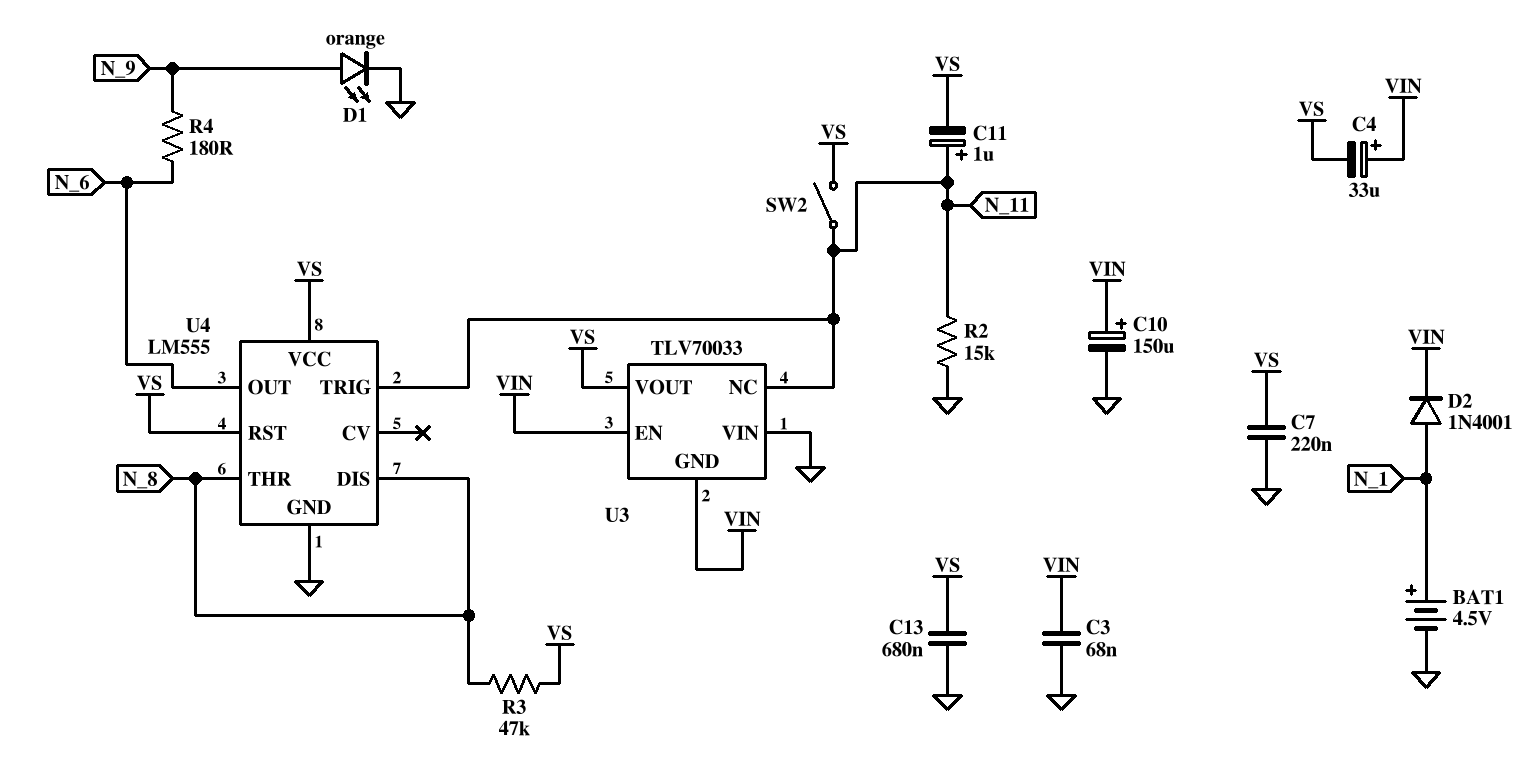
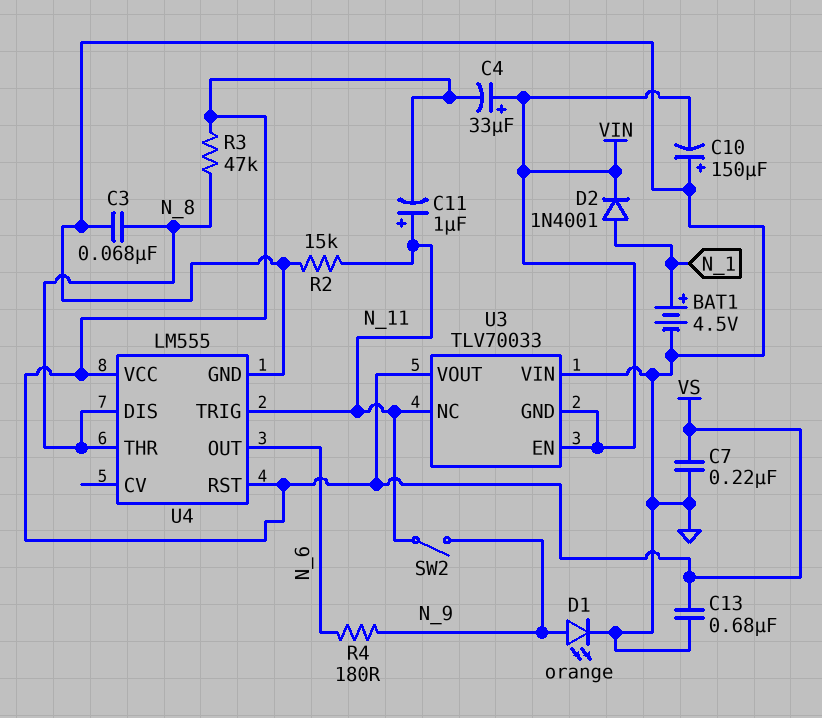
C3: 68nF (GND, VIN) -> 68nF (GND, N_8)
C10: 150uF (plus VIN, minus GND) -> 150uF (plus GND, minus VIN)
SW2: switch (N_11, VS) -> switch (N_9, N_11)

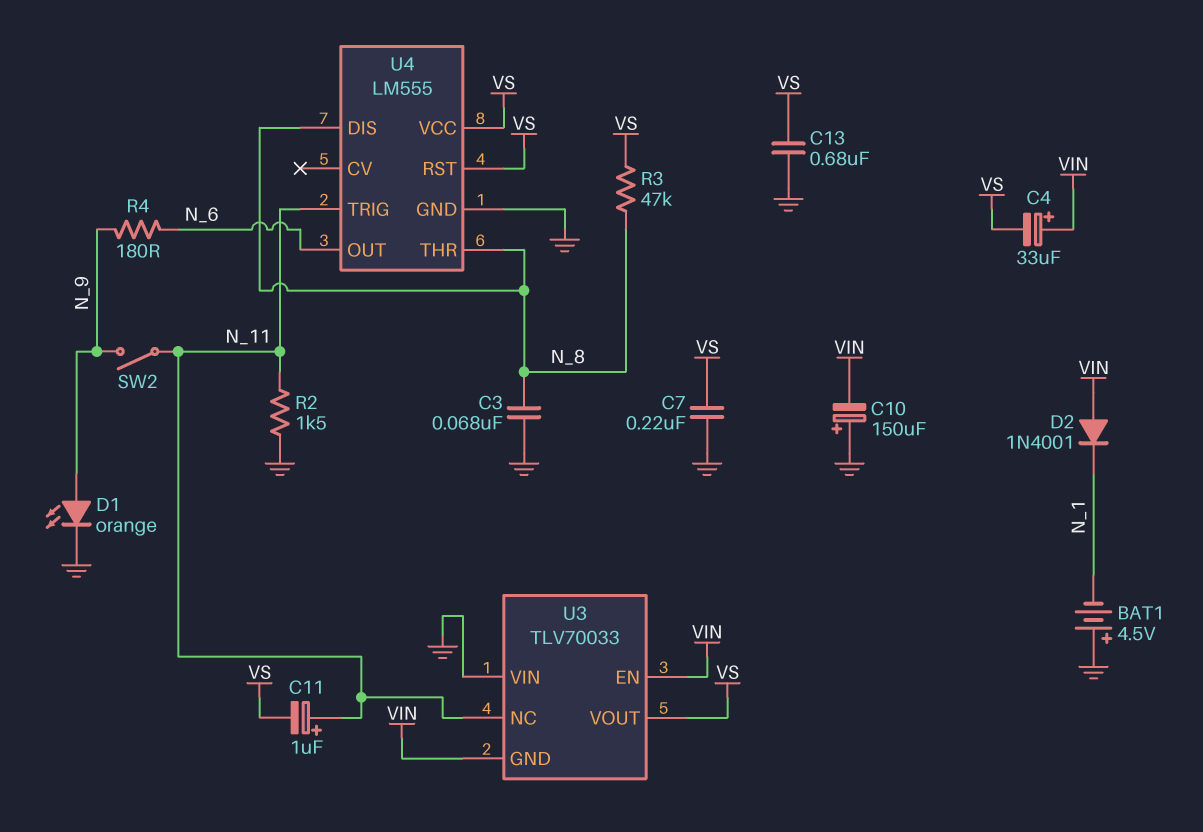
BAT1: 4.5V (plus N_1, minus GND) -> 4.5V (plus GND, minus N_1)
D2: diode 1N4001 (A N_1, K VIN) -> diode 1N4001 (A VIN, K N_1)
R2: 15k (GND, N_11) -> 1.5k (GND, N_11)

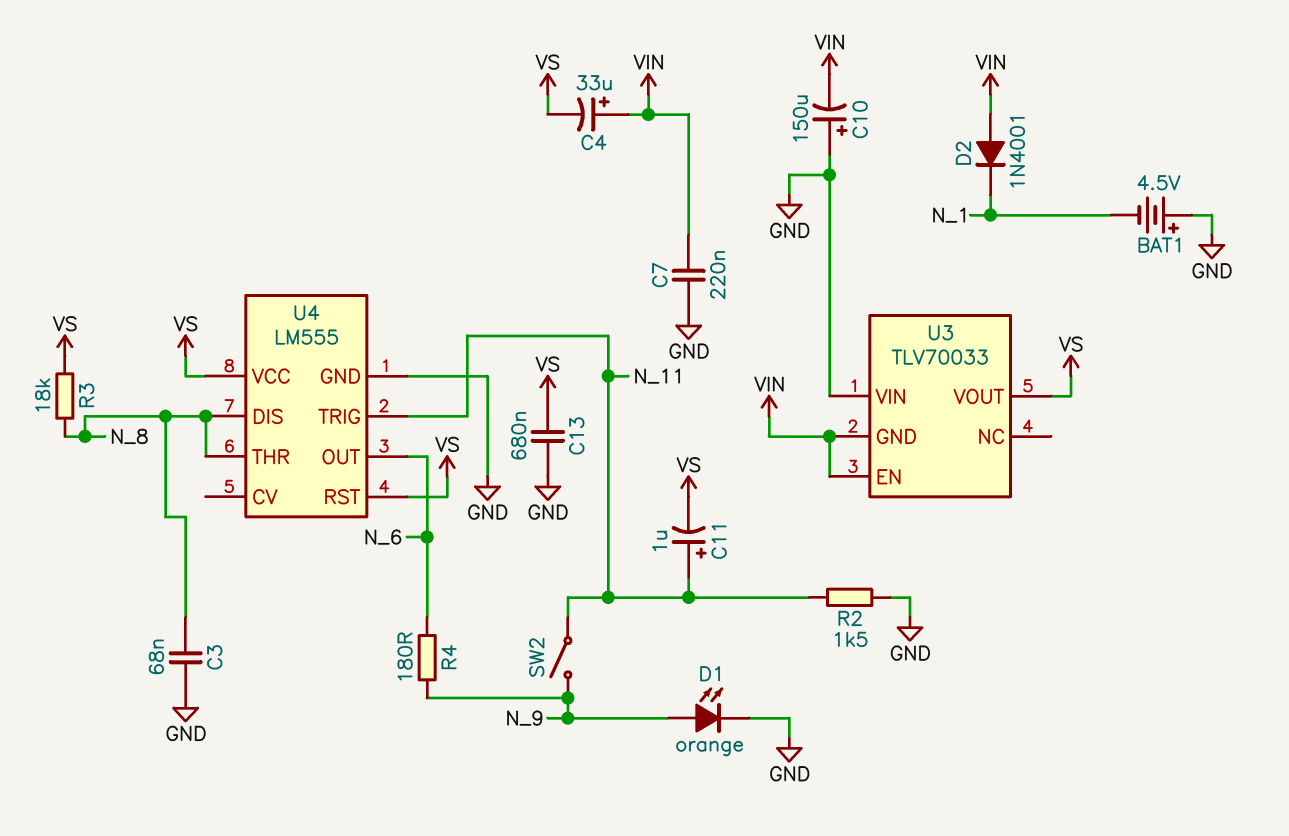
C7: 220nF (GND, VS) -> 220nF (GND, VIN)
R3: 47k (N_8, VS) -> 18k (N_8, VS)
U3 pin NC: N_11 -> none

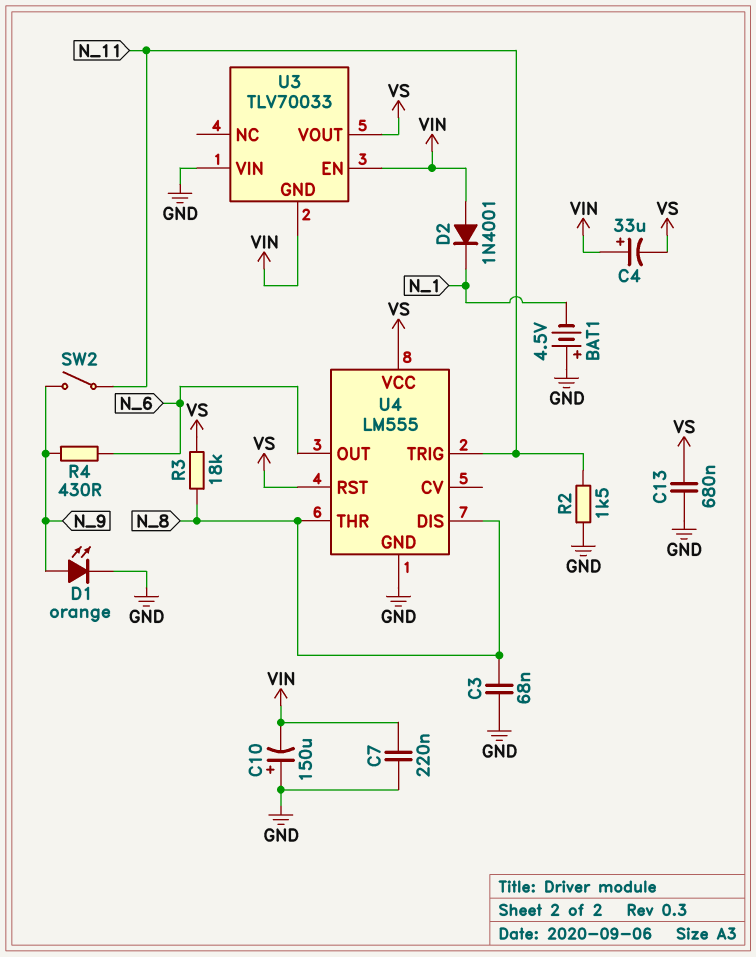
C11: 1uF (plus N_11, minus VS) -> none
R4: 180 (N_6, N_9) -> 430 (N_6, N_9)

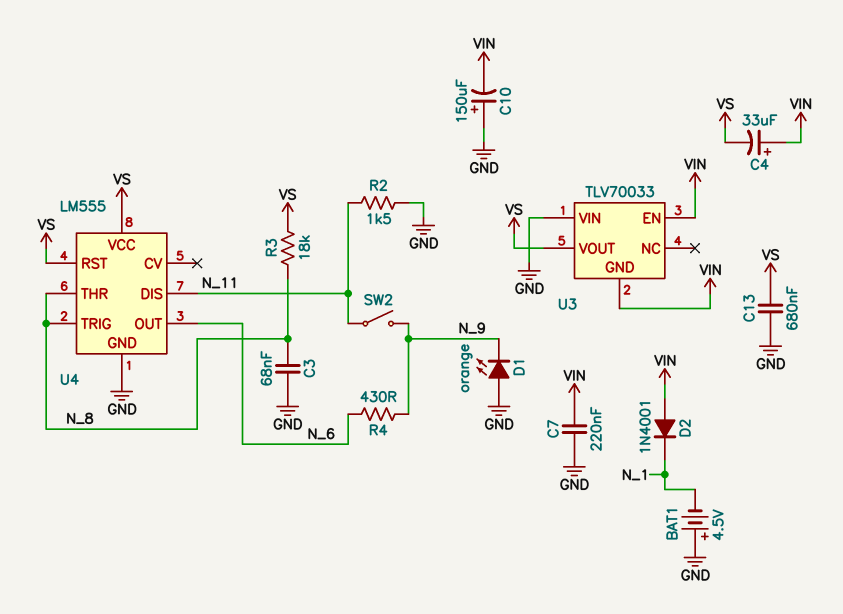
D1: LED orange (A N_9, K GND) -> LED orange (A GND, K N_9)
U4 pin DIS: N_8 -> N_11
U4 pin TRIG: N_11 -> N_8

